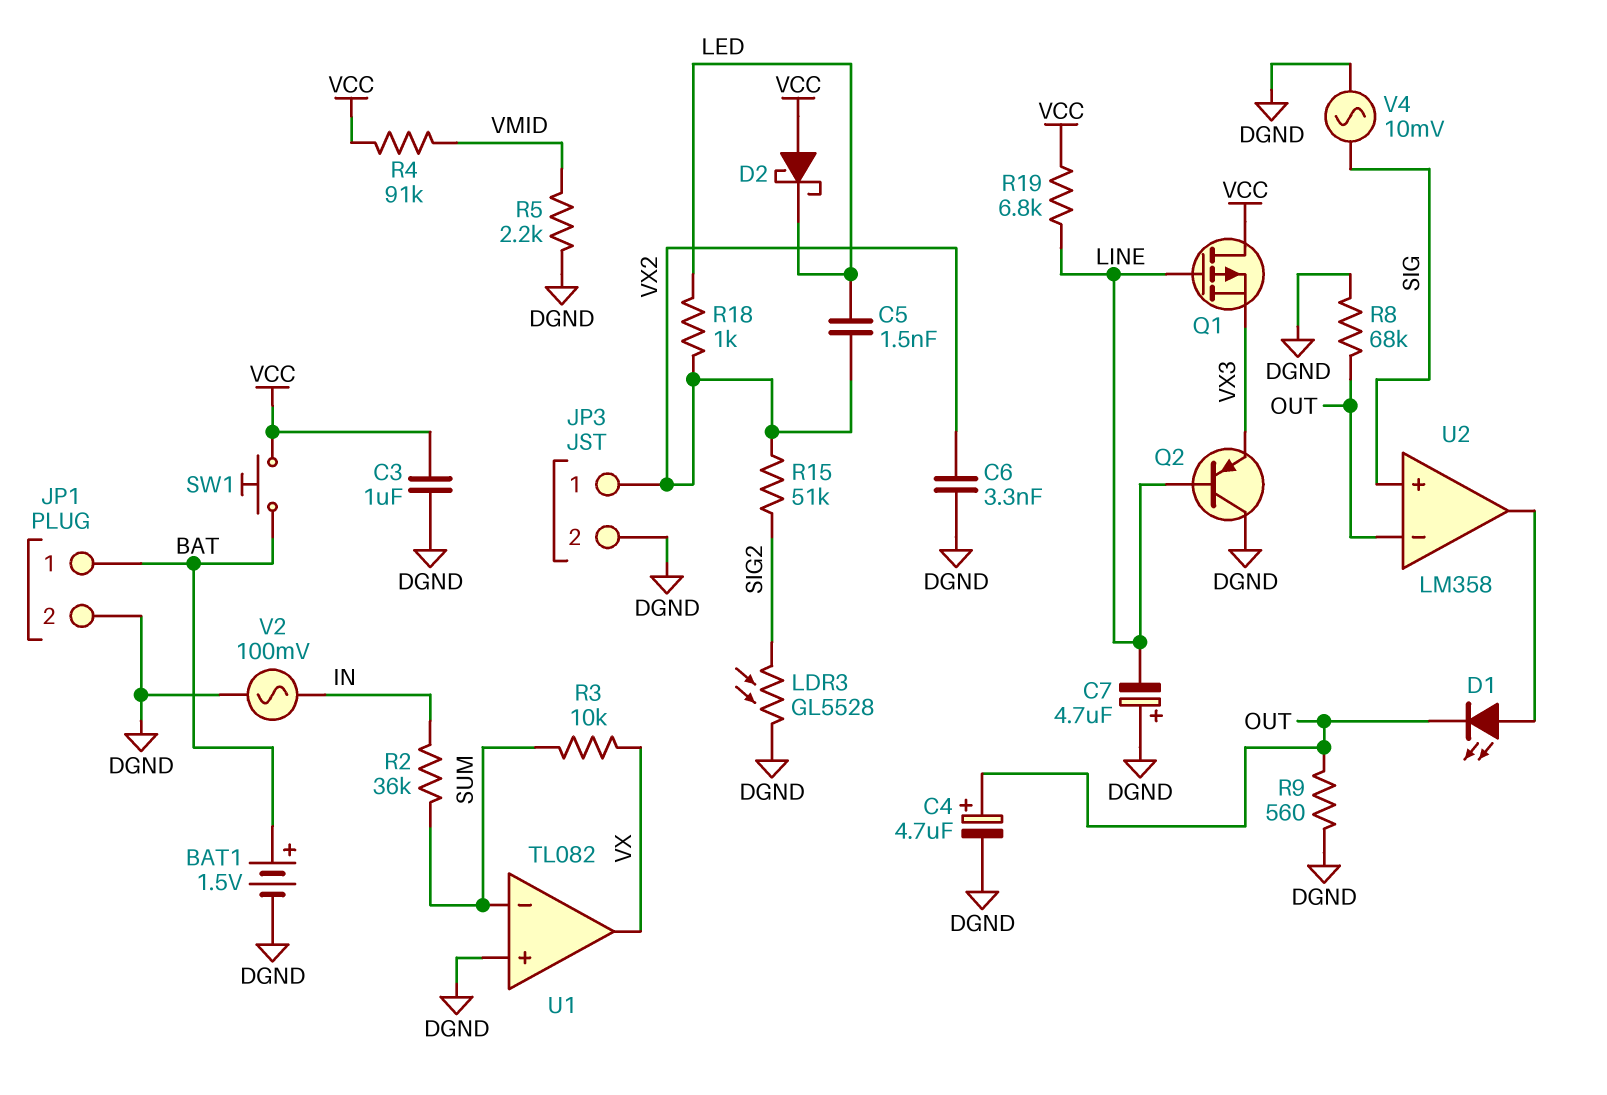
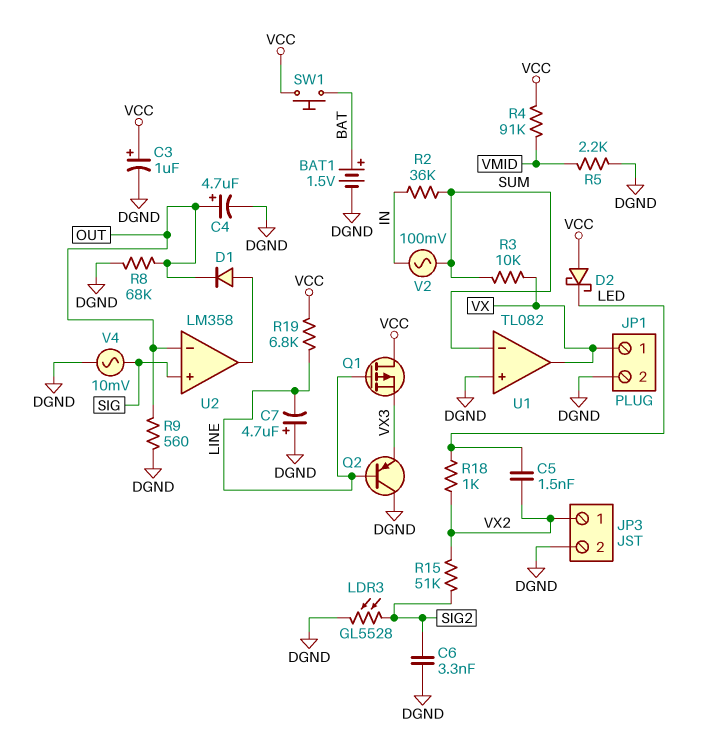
C3: 1uF (DGND, VCC) -> 1uF (plus VCC, minus DGND)
C6: 3.3nF (DGND, VX2) -> 3.3nF (DGND, SIG2)
D1: LED (A U2/out, K OUT) -> diode (A U2/out, K OUT)
JP1 pin 1: BAT -> VX
V2: AC 100mV (DGND, IN) -> AC 100mV (IN, SUM)

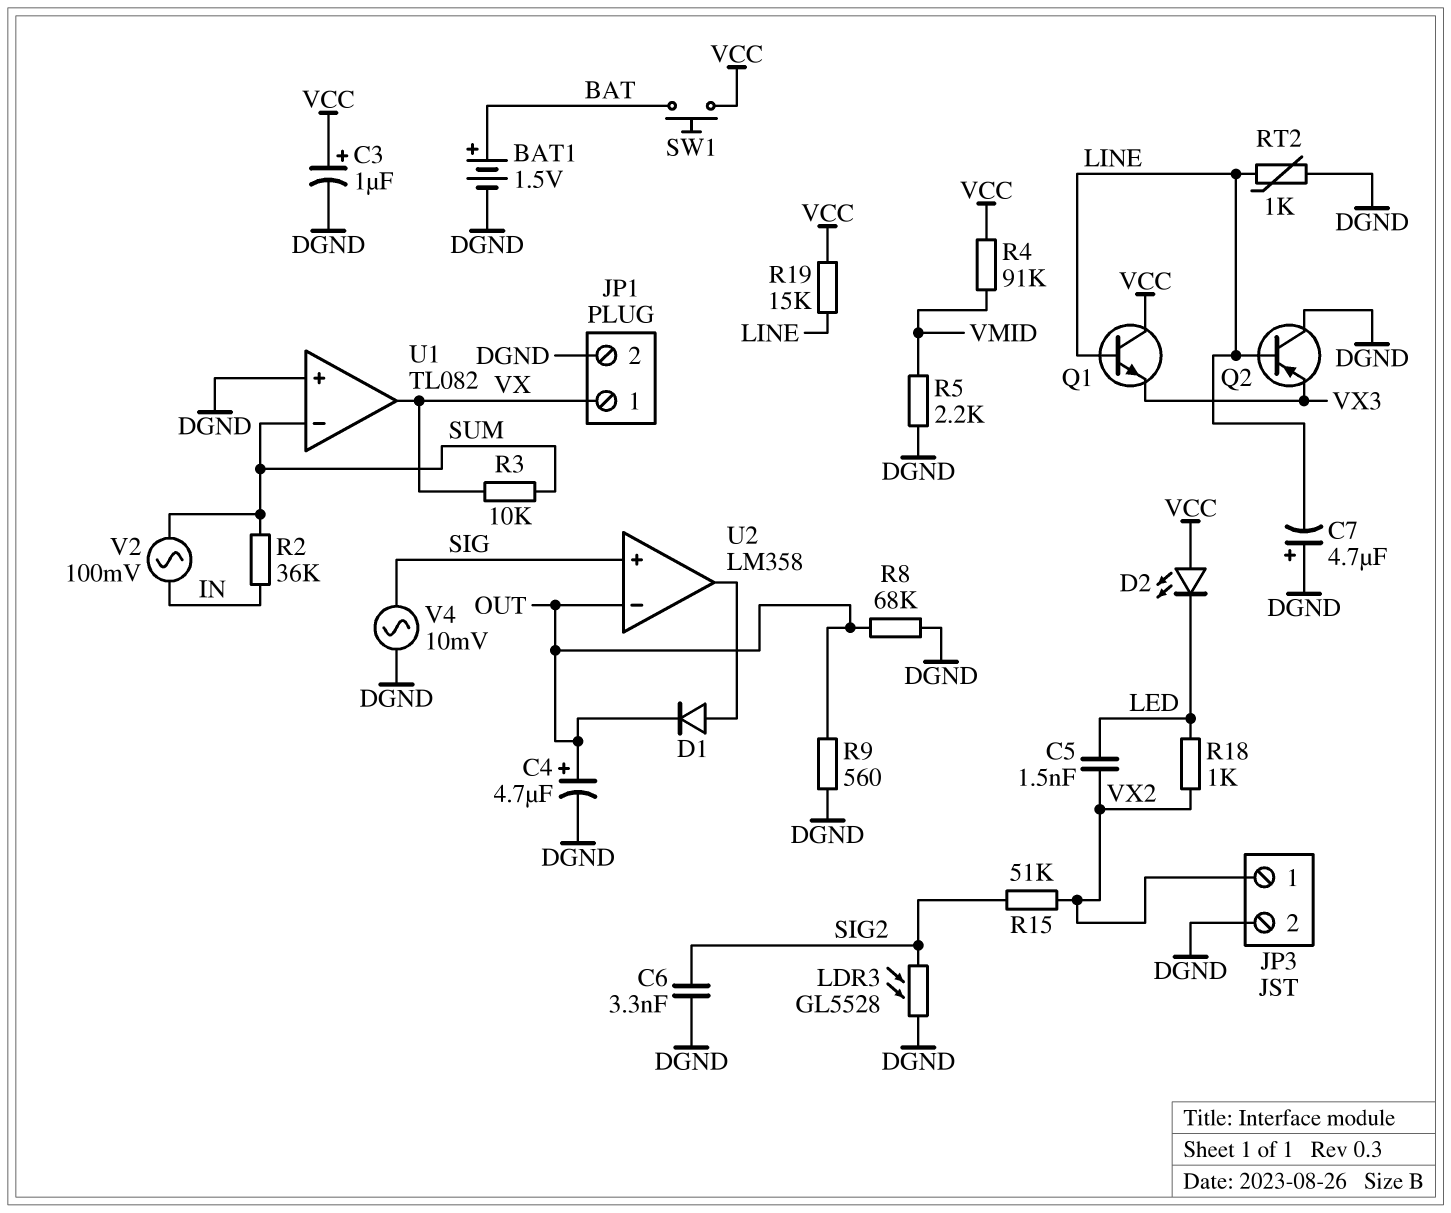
D2: schottky (A VCC, K LED) -> LED (A VCC, K LED)
Q1: PMOS (G LINE, D VCC, S VX3) -> NPN (B LINE, C VCC, E VX3)
R19: 6.8k (LINE, VCC) -> 15k (LINE, VCC)
RT2: none -> 1k (DGND, LINE)

